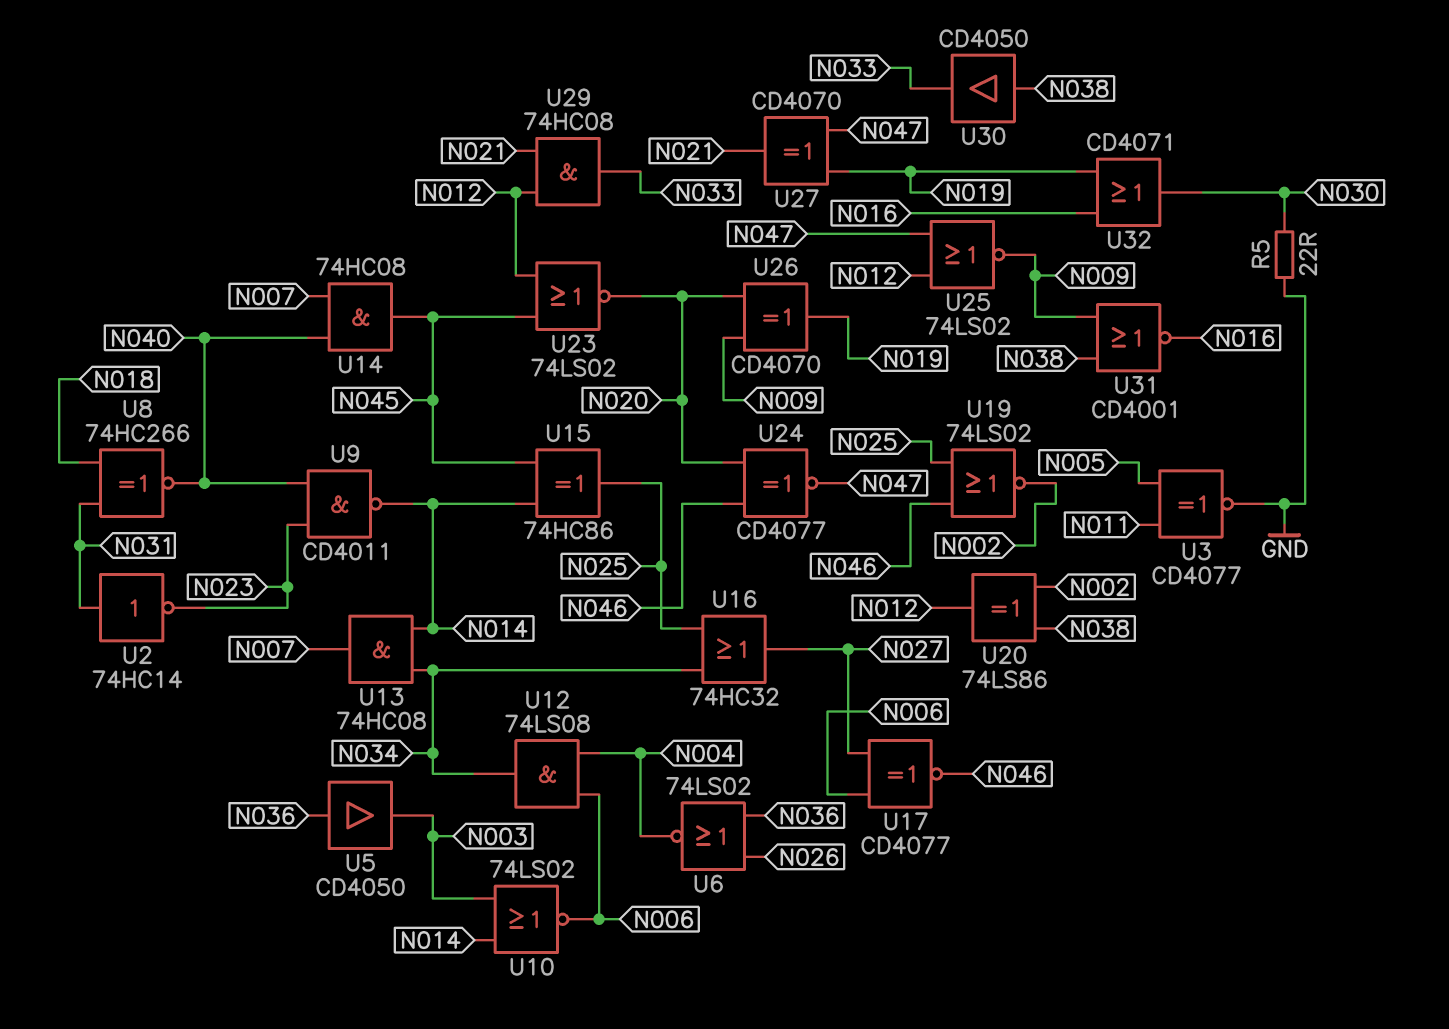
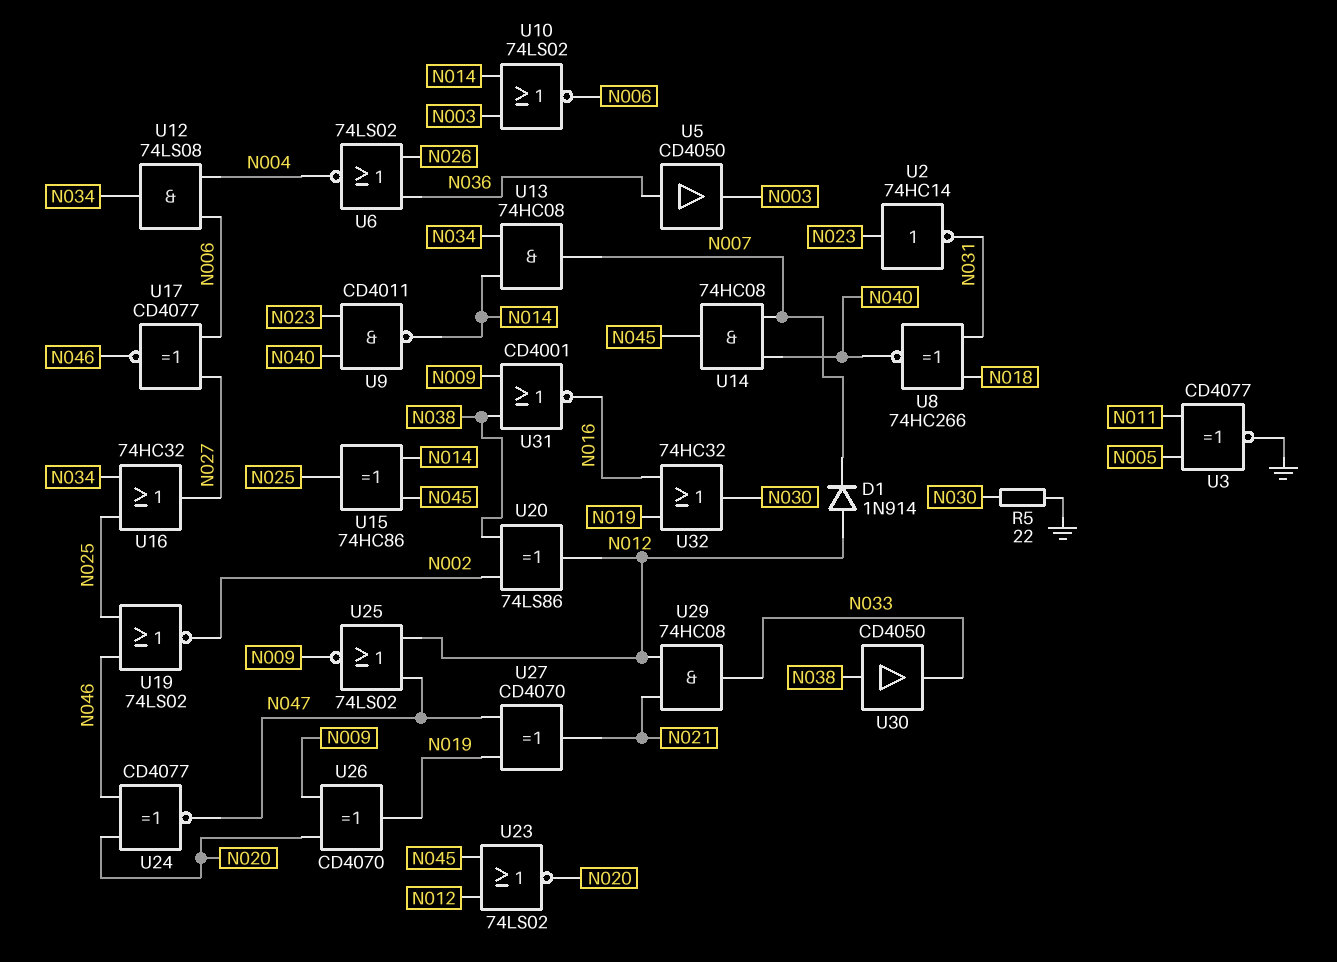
D1: none -> diode 1N914 (A N012, K N007)
U2: NOT 74HC14 (in N031, out N023) -> NOT 74HC14 (in N023, out N031)
U32: OR CD4071 (in N016, in N019, out N030) -> OR 74HC32 (in N016, in N019, out N030)

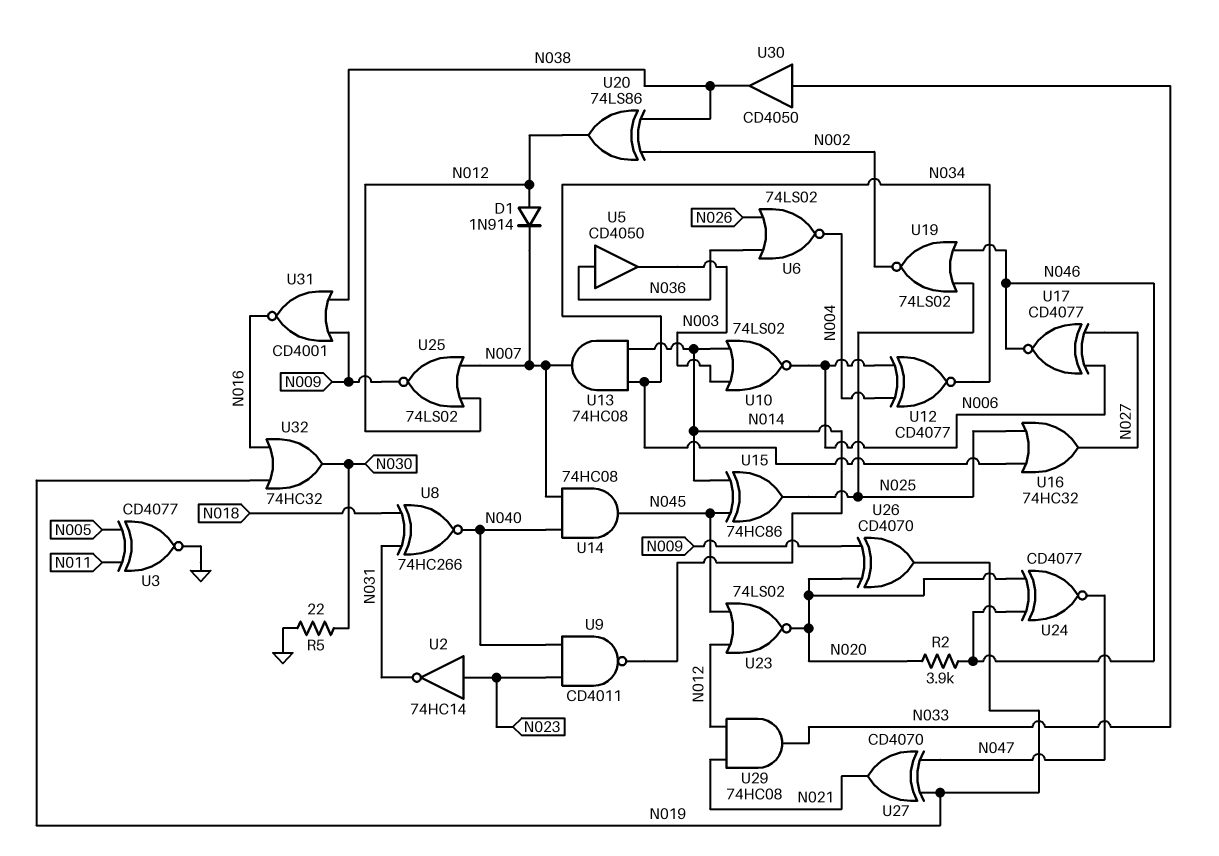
R2: none -> 3.9k (N020, N046)
U12: AND 74LS08 (in N004, in N006, out N034) -> XNOR CD4077 (in N004, in N006, out N034)
U25: NOR 74LS02 (in N012, in N047, out N009) -> NOR 74LS02 (in N007, in N012, out N009)
U30: buffer CD4050 (in N038, out N033) -> buffer CD4050 (in N033, out N038)

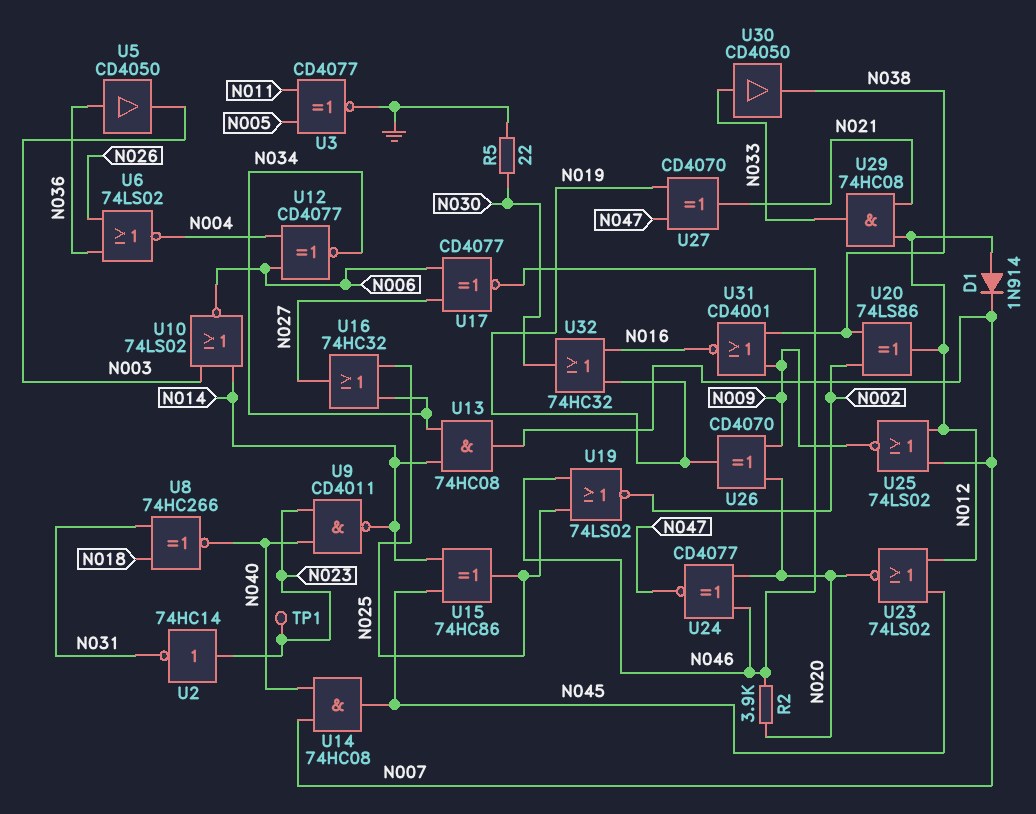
TP1: none -> test point (N023)

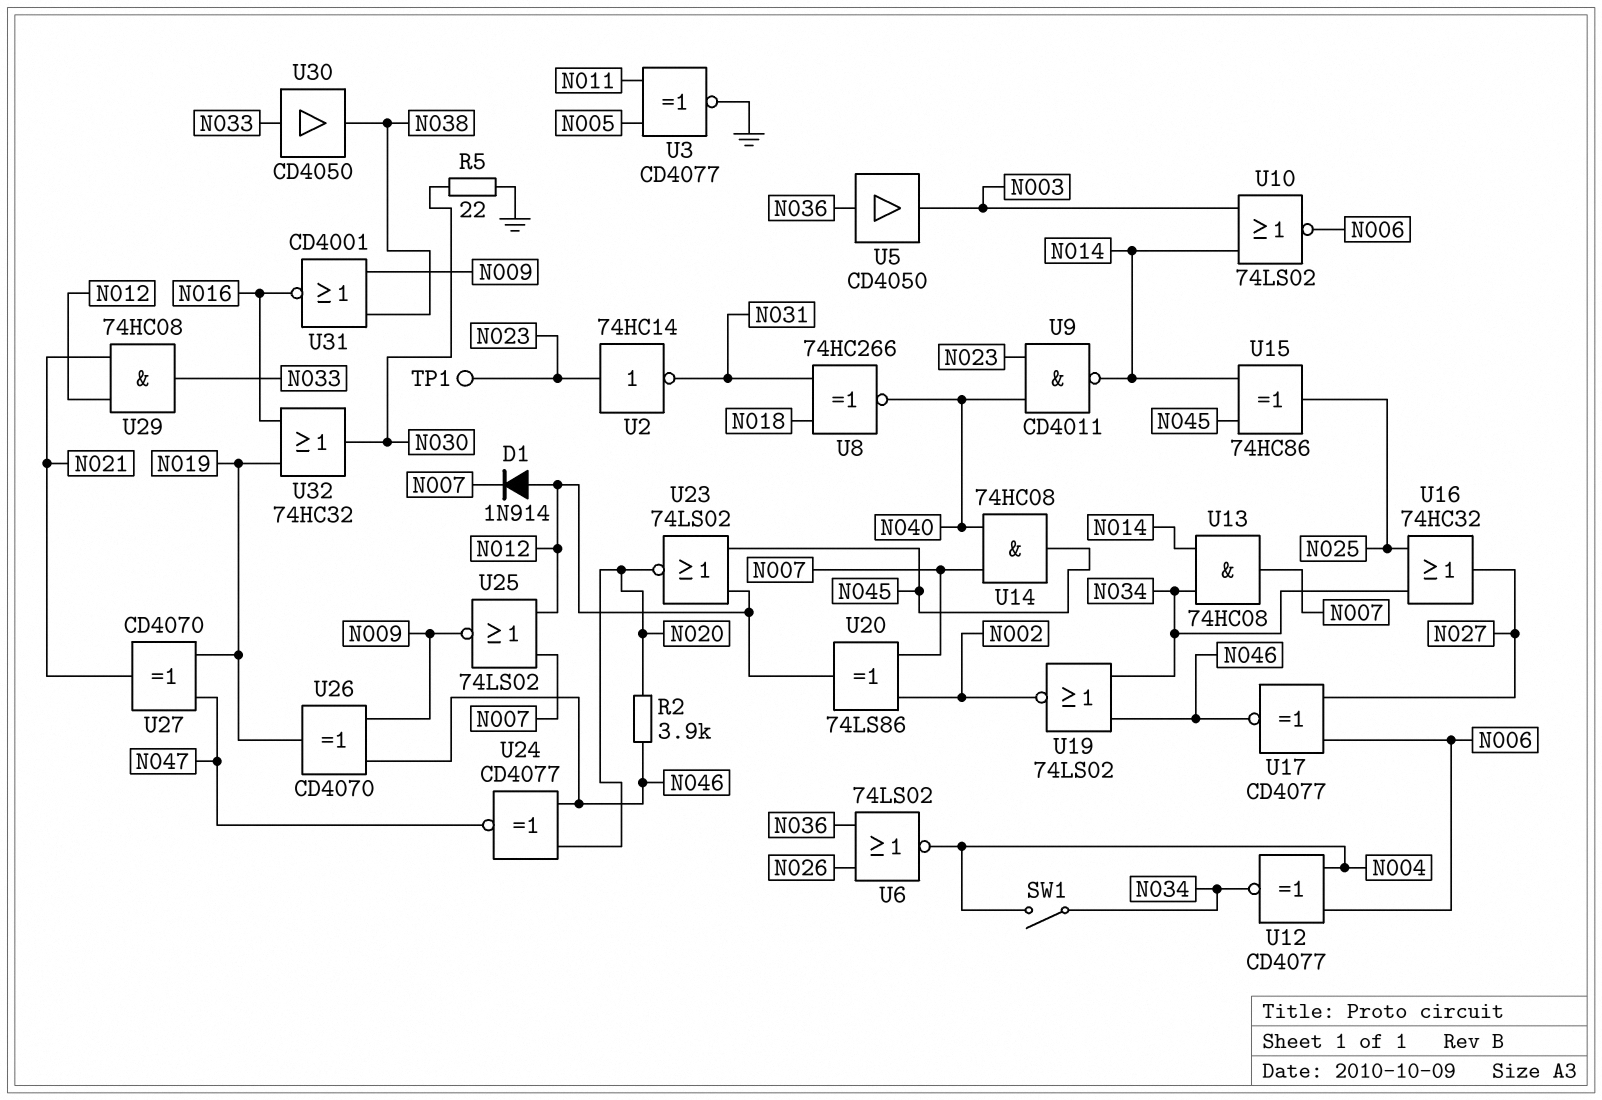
SW1: none -> switch (N004, N034)
U19: NOR 74LS02 (in N025, in N046, out N002) -> NOR 74LS02 (in N034, in N046, out N002)
U20: XOR 74LS86 (in N002, in N038, out N012) -> XOR 74LS86 (in N002, in N007, out N012)
U26: XOR CD4070 (in N009, in N020, out N019) -> XOR CD4070 (in N009, in N046, out N019)

